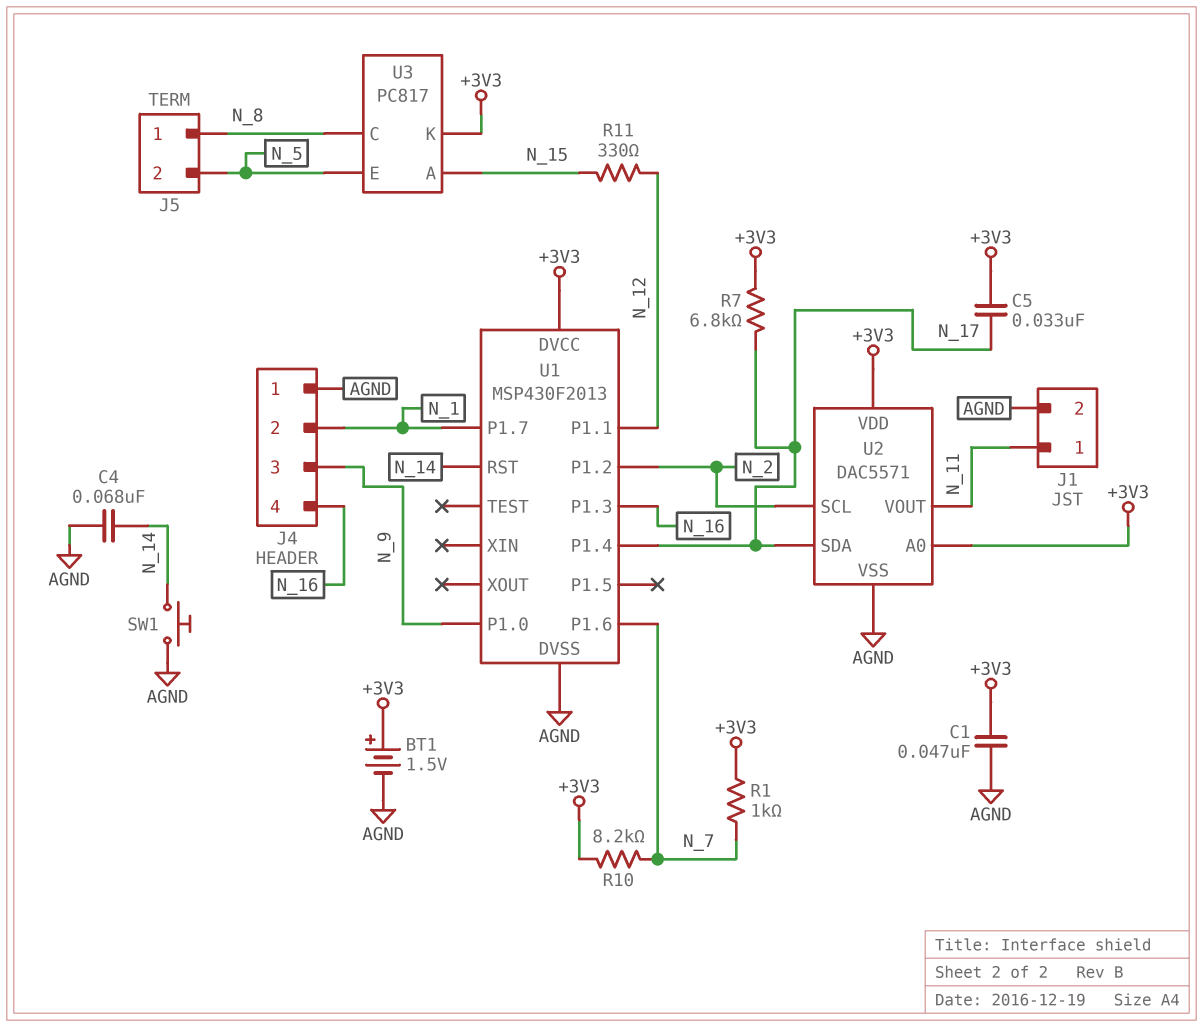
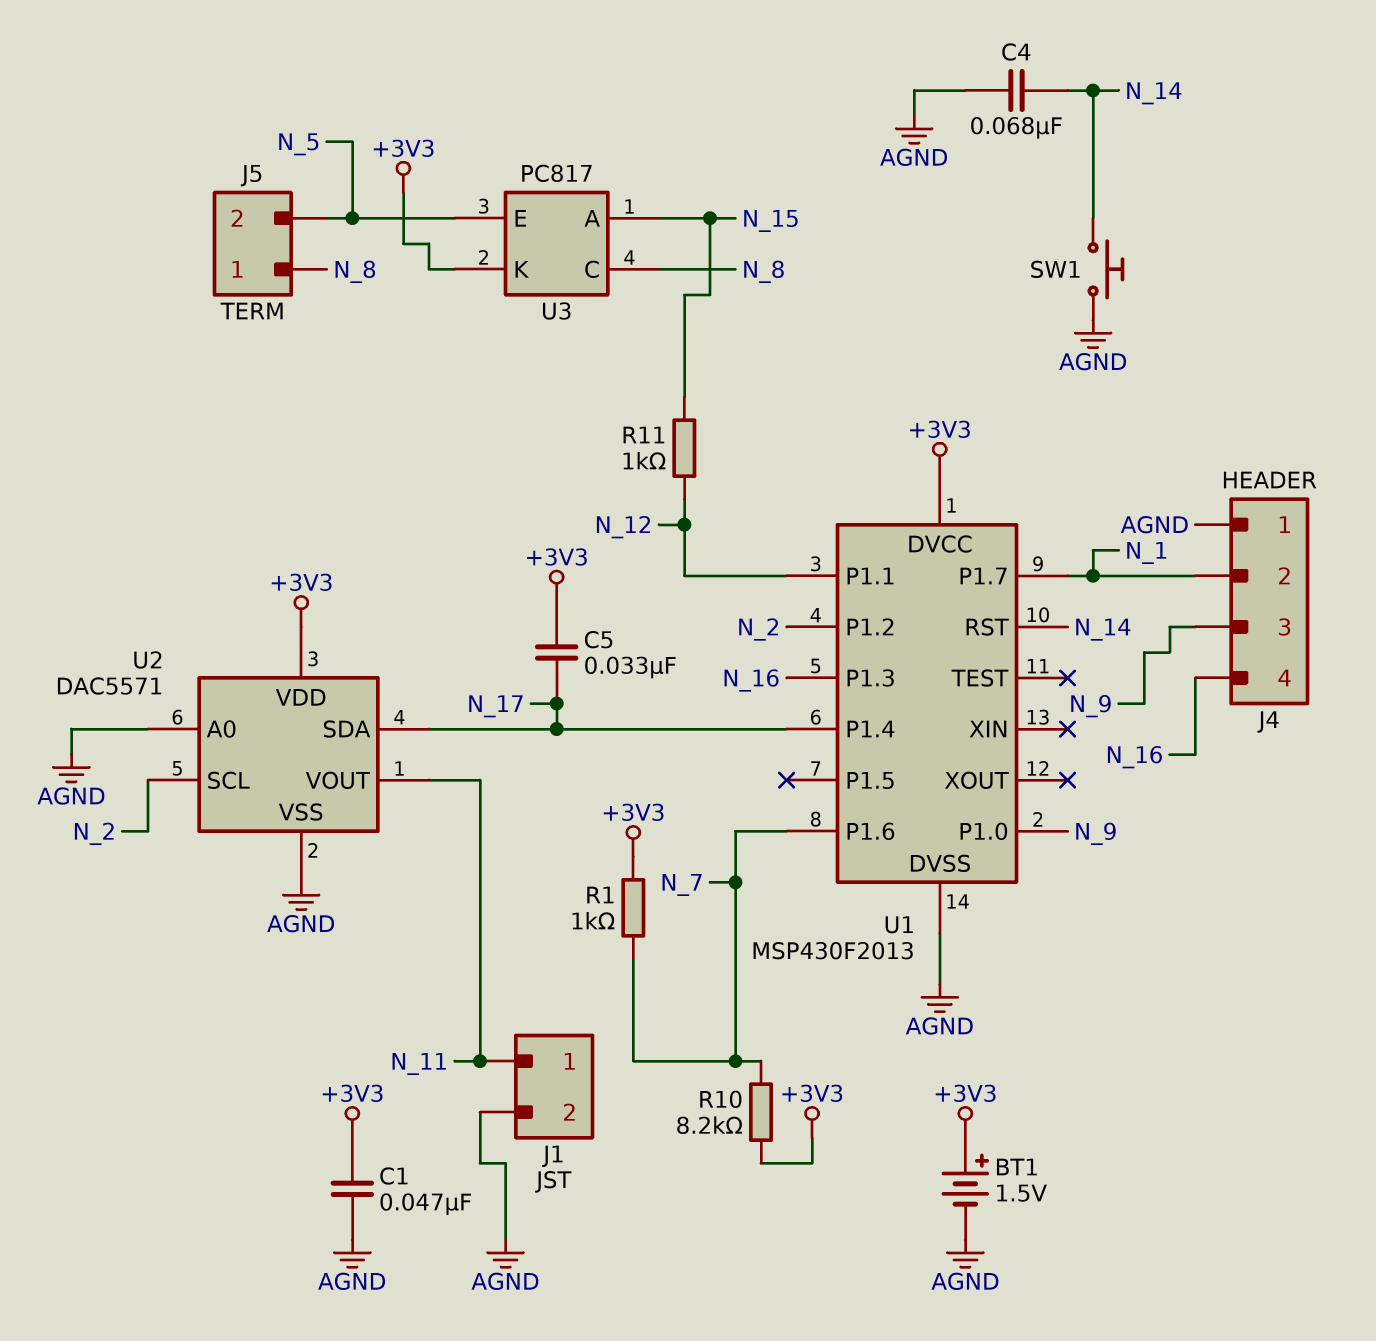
R7: 6.8k (+3V3, N_17) -> none
R11: 330 (N_12, N_15) -> 1k (N_12, N_15)
U2 pin A0: +3V3 -> AGND

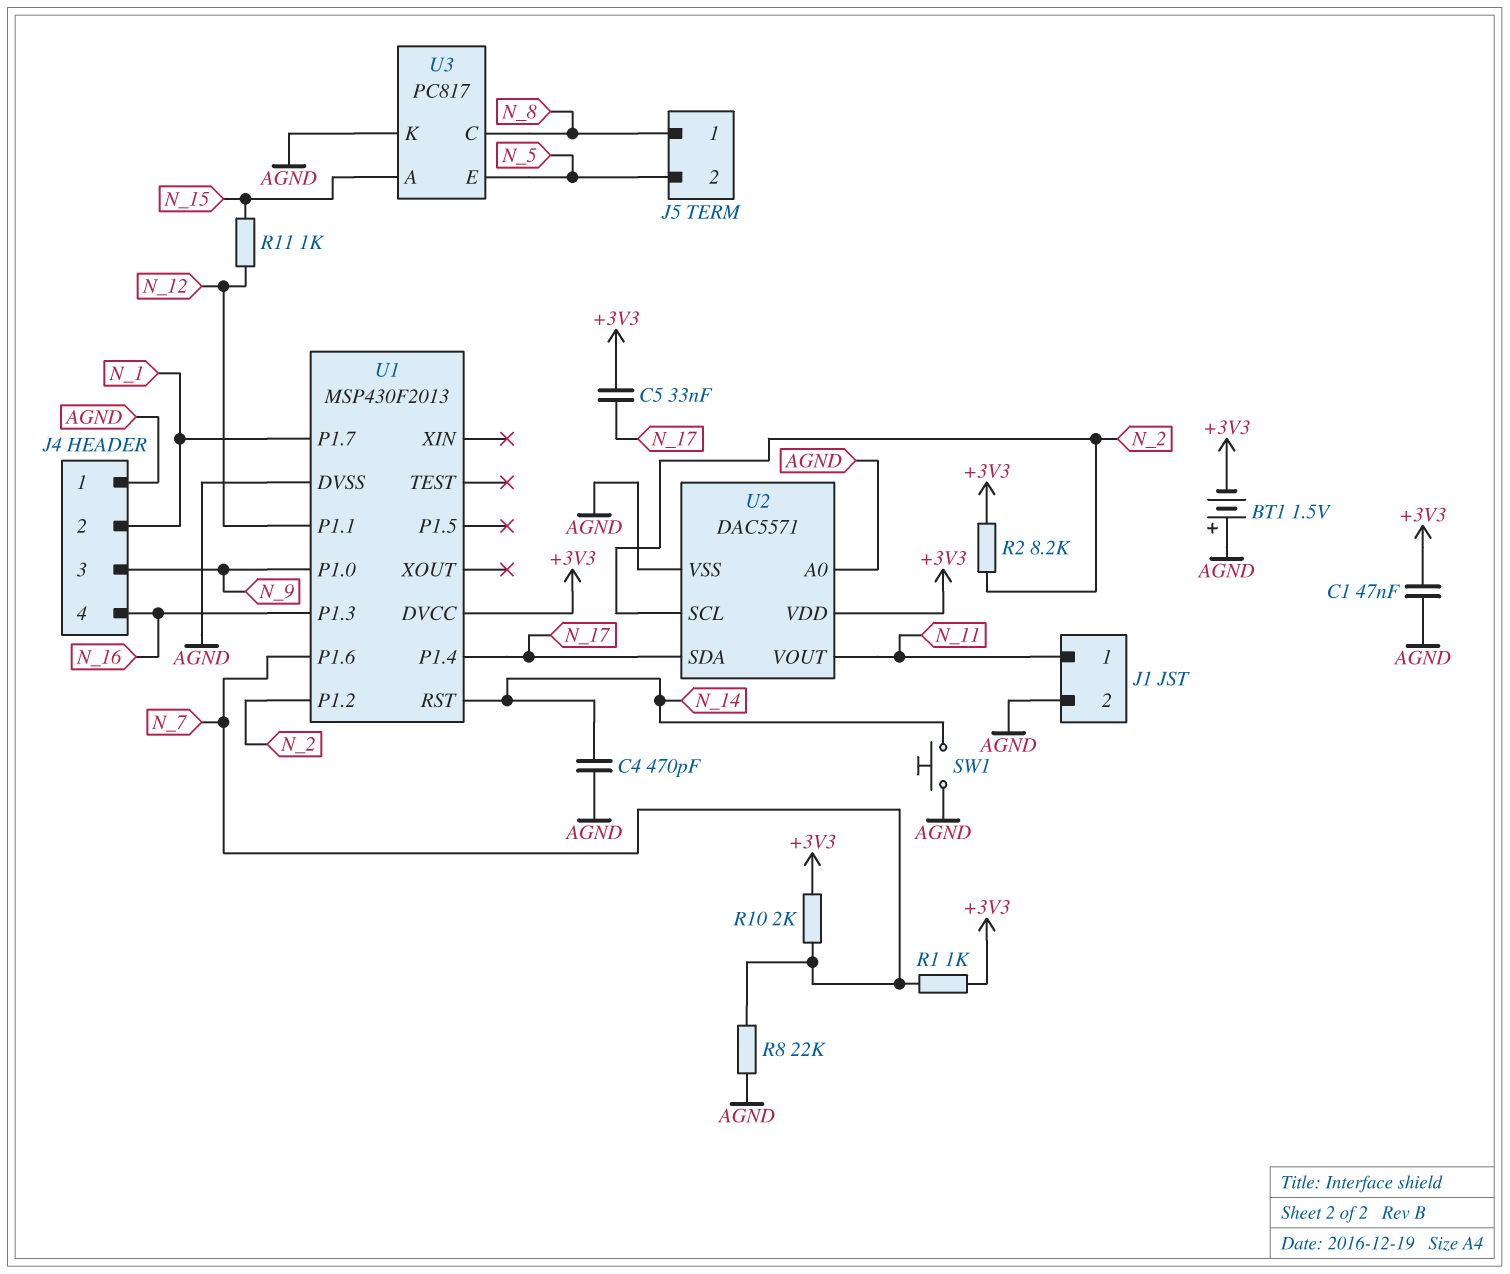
BT1: 1.5V (plus +3V3, minus AGND) -> 1.5V (plus AGND, minus +3V3)
C4: 68nF (AGND, N_14) -> 470pF (AGND, N_14)
R2: none -> 8.2k (+3V3, N_2)
R8: none -> 22k (AGND, N_7)
R10: 8.2k (+3V3, N_7) -> 2k (+3V3, N_7)
U3 pin K: +3V3 -> AGND

